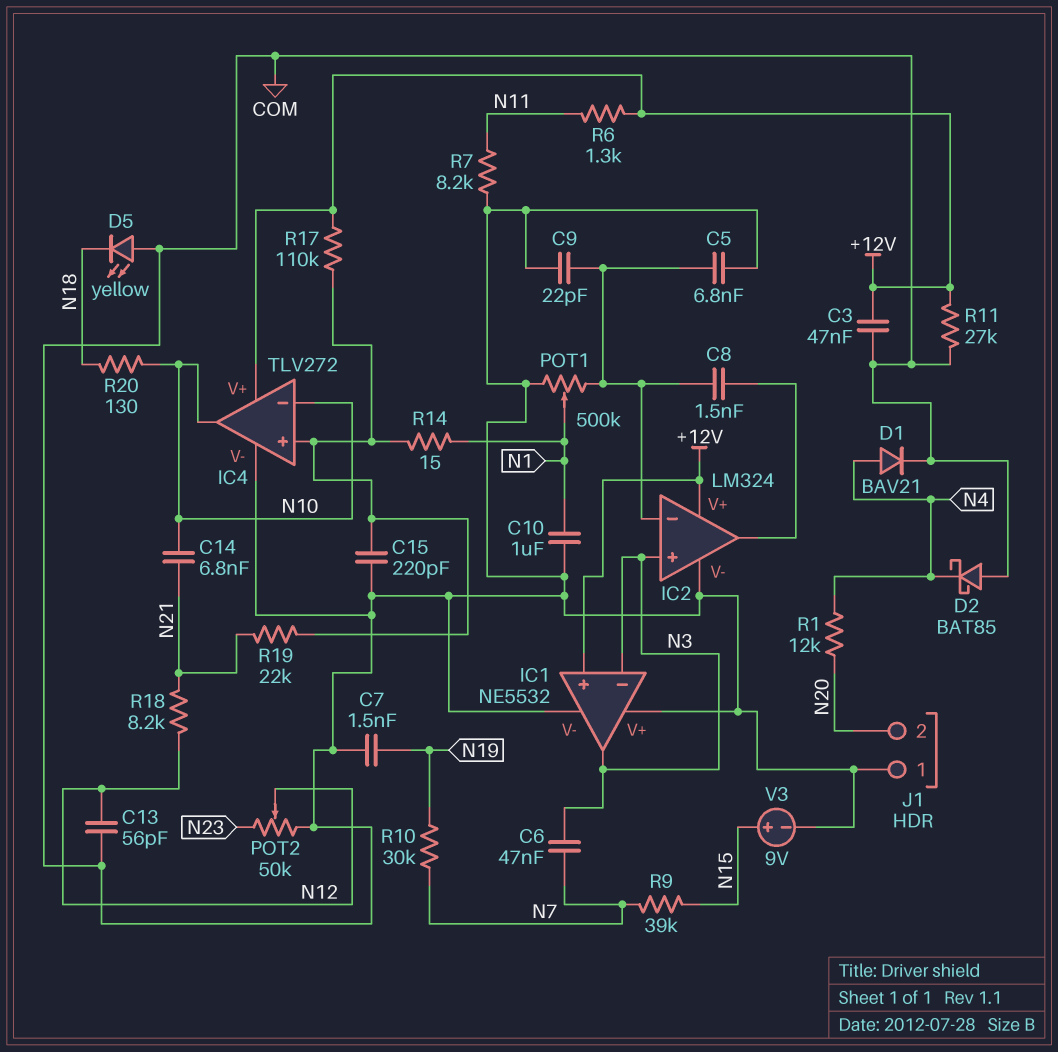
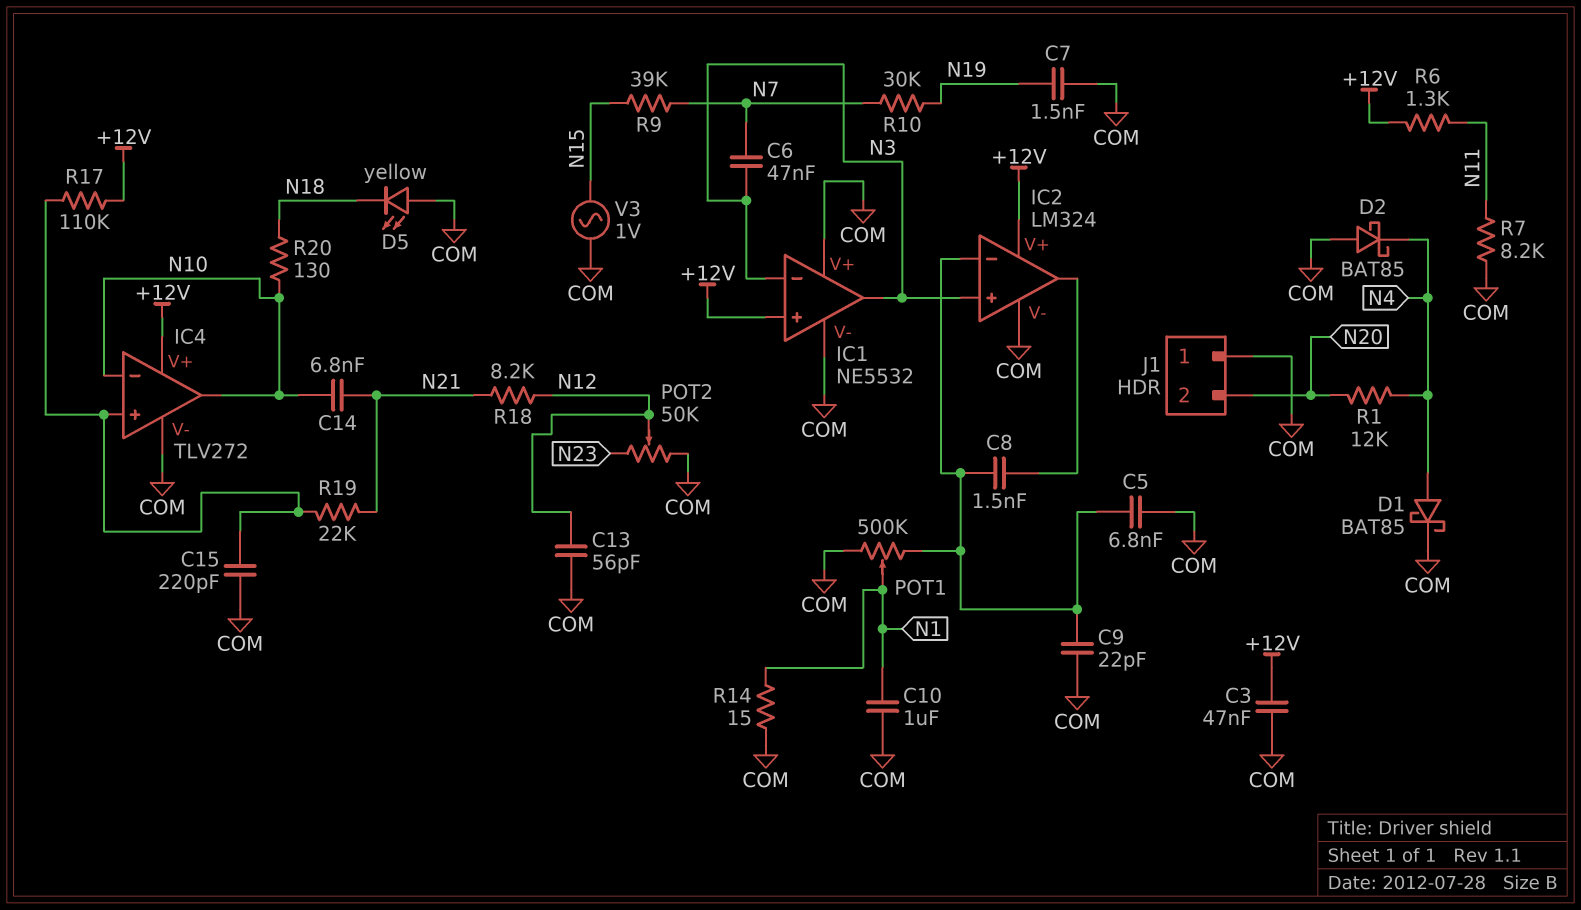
D1: diode BAV21 (A N4, K COM) -> schottky BAT85 (A N4, K COM)
R11: 27k (+12V, COM) -> none
R14: 15 (IC4/in+, N1) -> 15 (COM, N1)
V3: 9V (plus N15, minus COM) -> AC 1V (COM, N15)

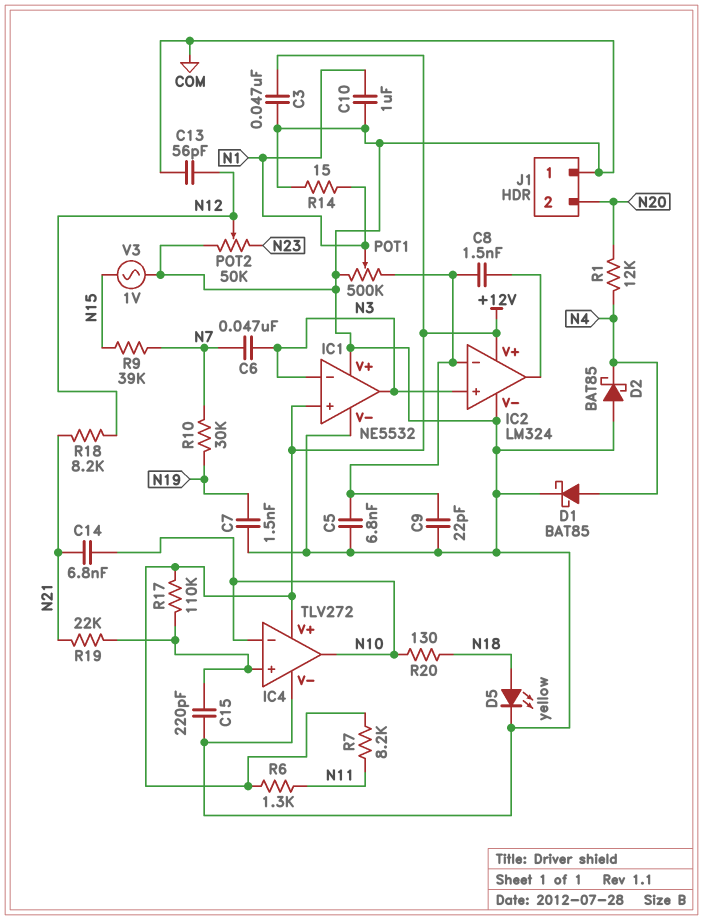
D5: LED yellow (A COM, K N18) -> LED yellow (A N18, K COM)
R7: 8.2k (COM, N11) -> 8.2k (+12V, N11)

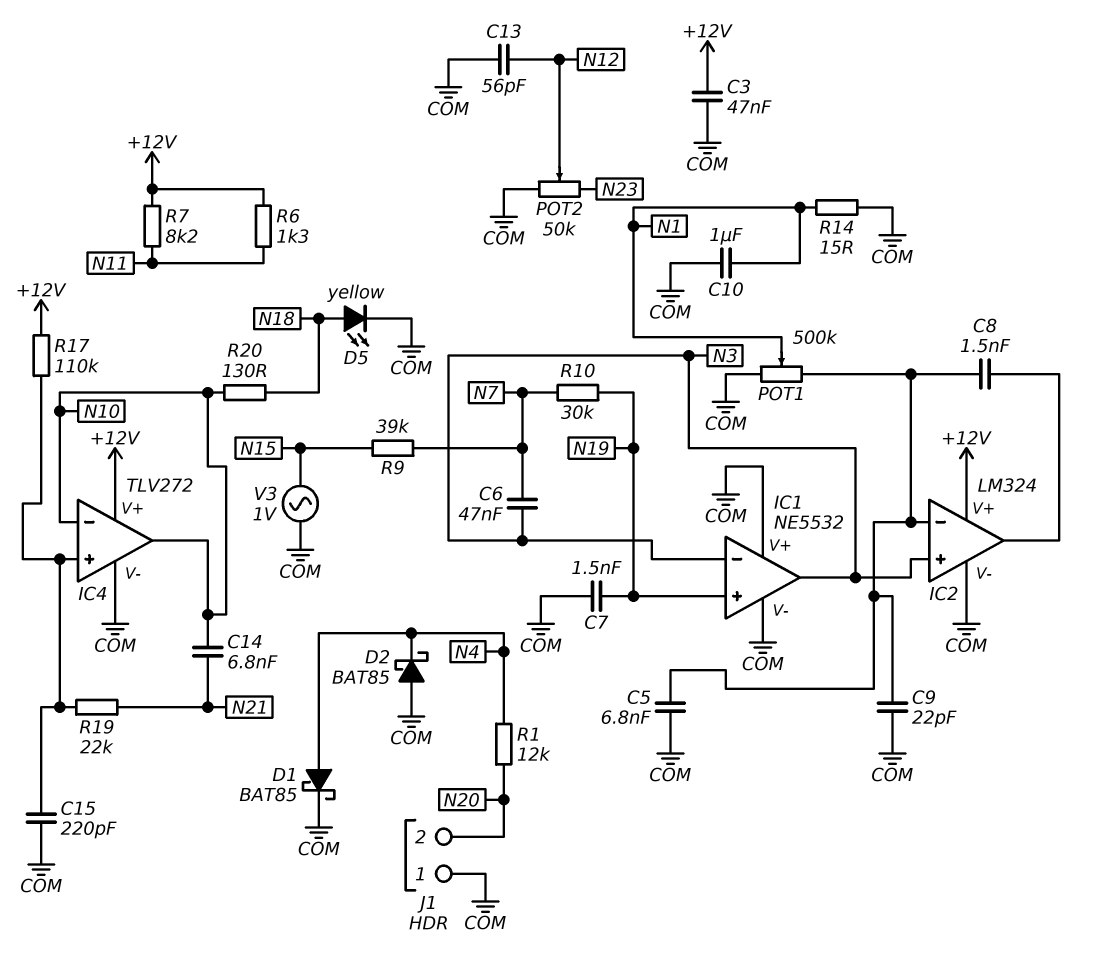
IC1 pin in+: +12V -> N19
R18: 8.2k (N12, N21) -> none

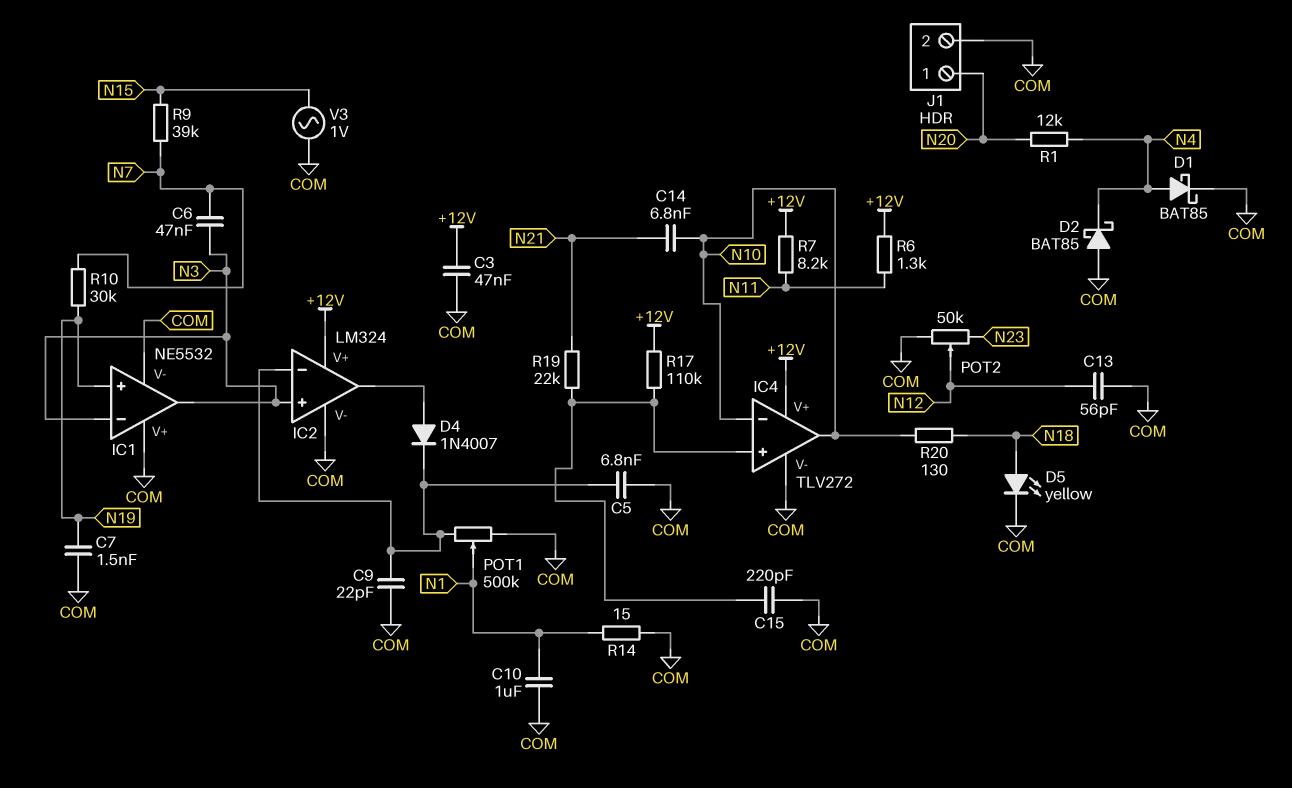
C8: 1.5nF (IC2/in-, IC2/out) -> none
D4: none -> diode 1N4007 (A IC2/out, K IC2/in-)
J1 pin 1: COM -> N20
J1 pin 2: N20 -> COM

